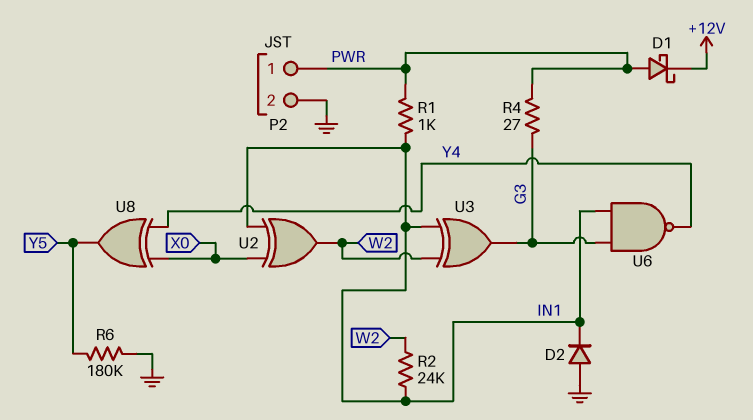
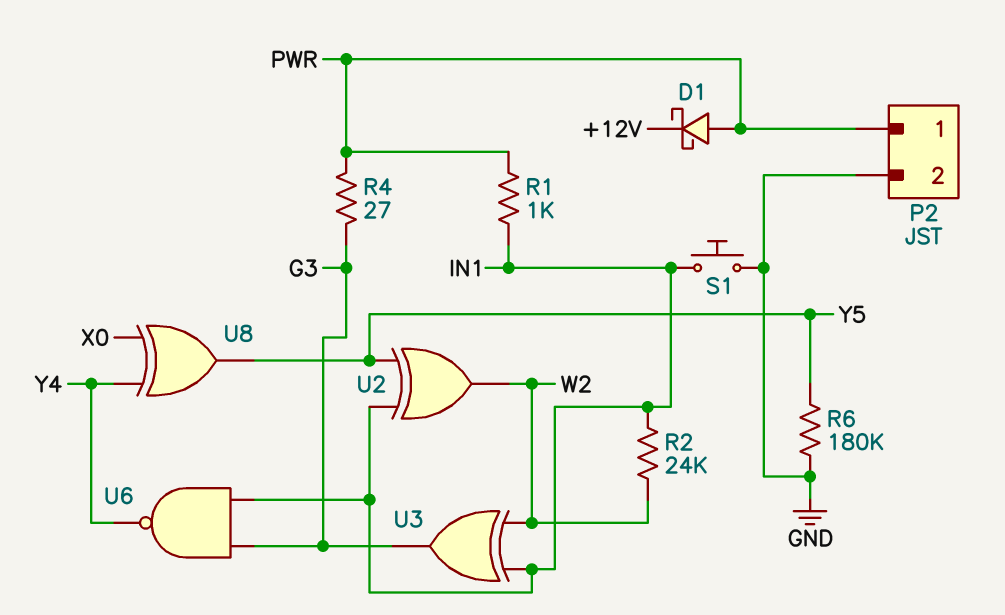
D2: diode (A GND, K IN1) -> none
S1: none -> button (GND, IN1)
U2: XOR (in IN1, in X0, out W2) -> XOR (in IN1, in Y5, out W2)

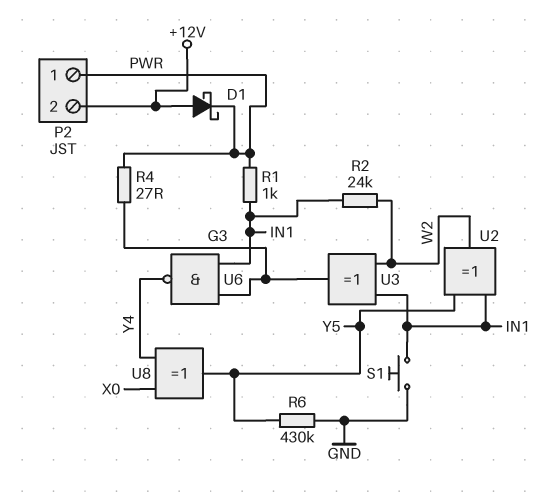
D1: schottky (A PWR, K +12V) -> schottky (A +12V, K PWR)
P2 pin 2: GND -> +12V
R6: 180k (GND, Y5) -> 430k (GND, Y5)

